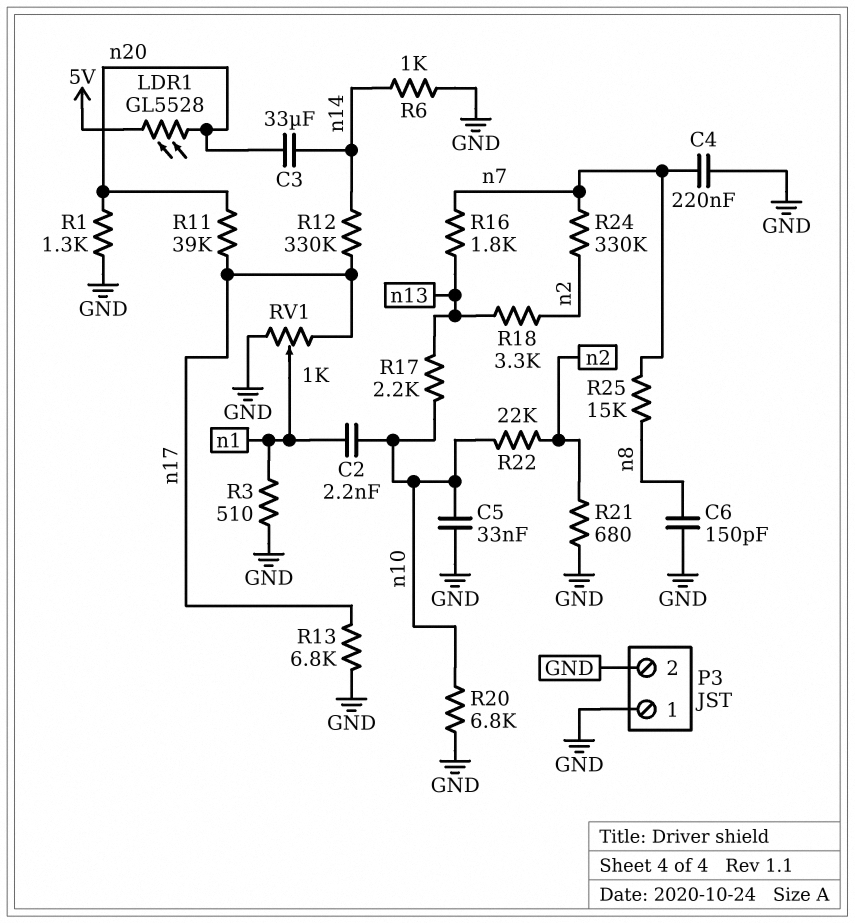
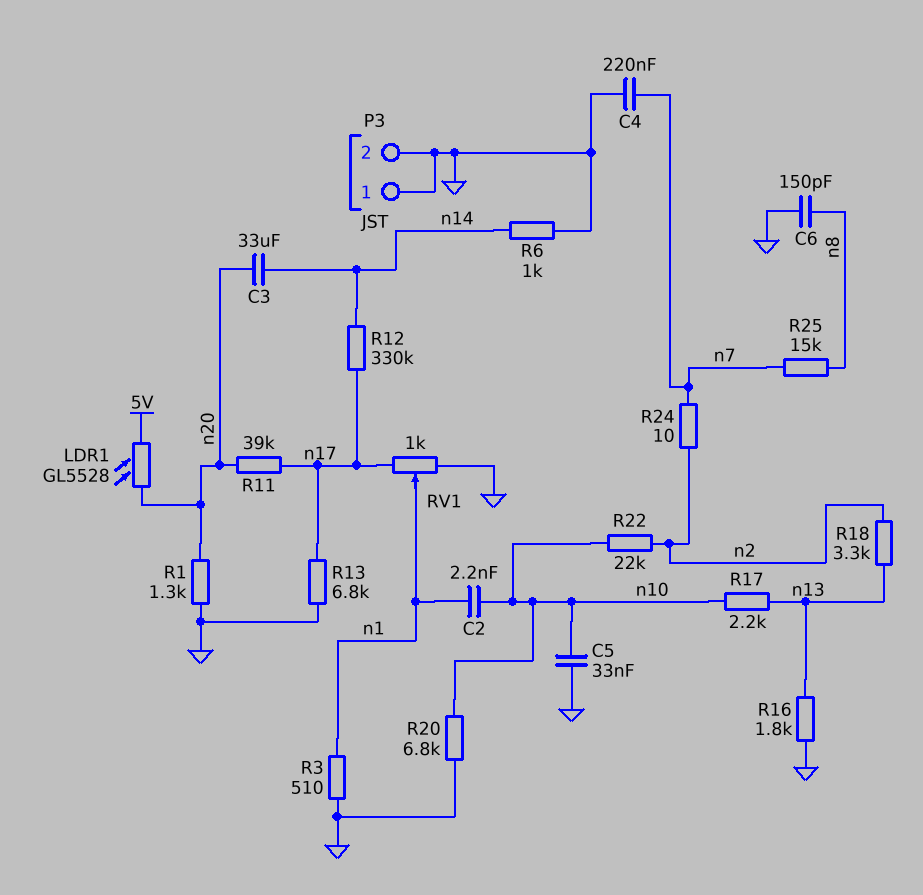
R16: 1.8k (n7, n13) -> 1.8k (GND, n13)
R21: 680 (GND, n2) -> none
R24: 330k (n2, n7) -> 10 (n2, n7)

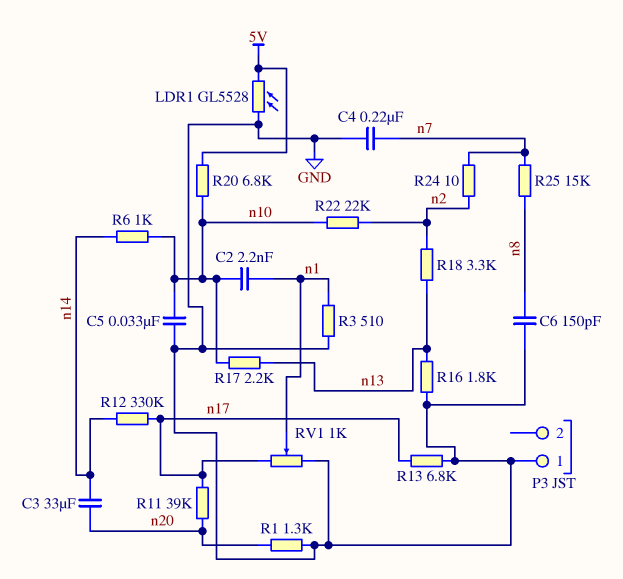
LDR1: GL5528 (5V, n20) -> GL5528 (5V, GND)
P3 pin 2: GND -> none
R6: 1k (GND, n14) -> 1k (n10, n14)
R20: 6.8k (GND, n10) -> 6.8k (5V, n10)

